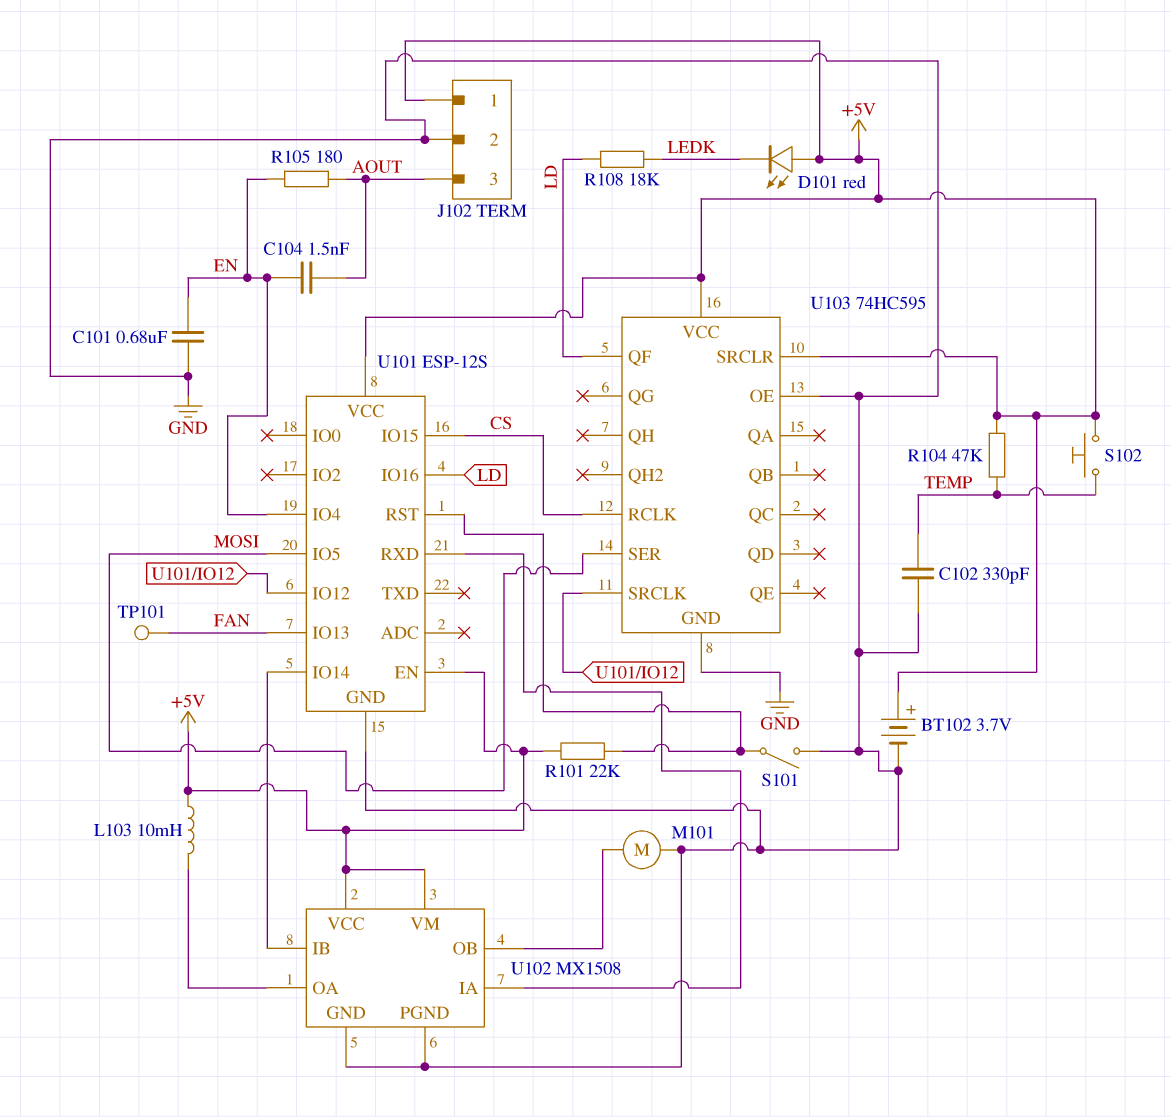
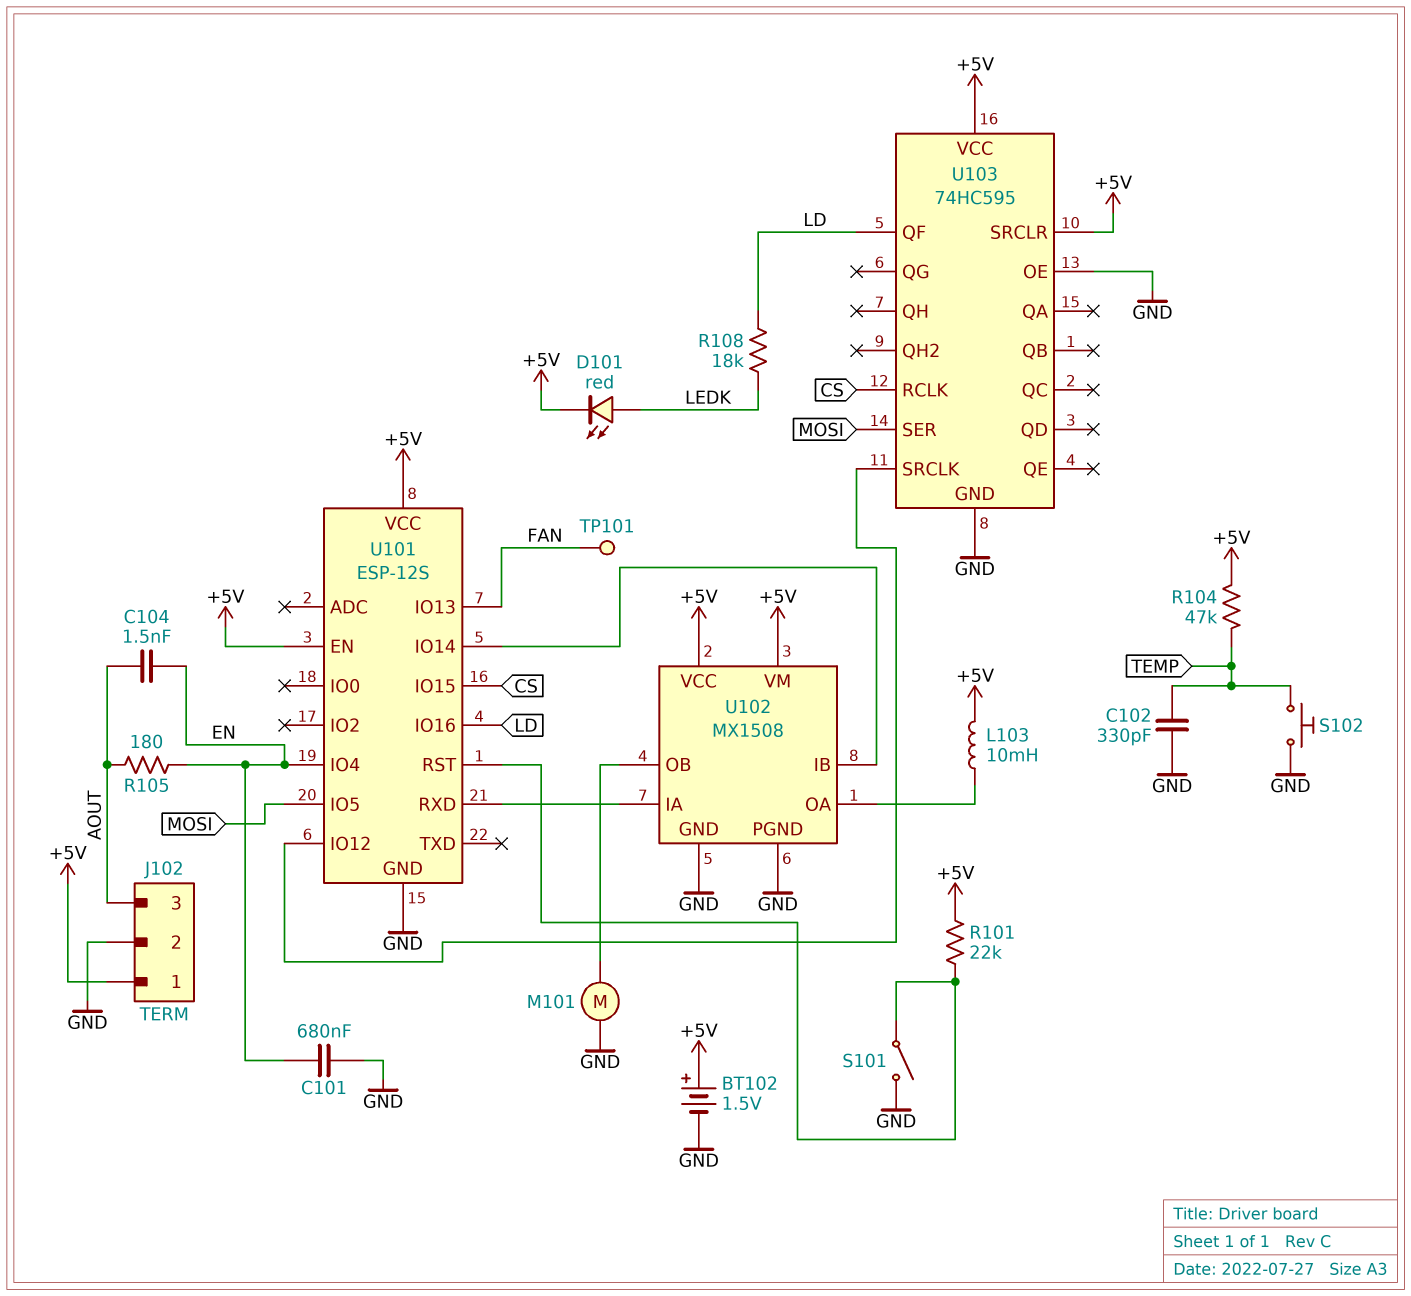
BT102: 3.7V (plus +5V, minus GND) -> 1.5V (plus +5V, minus GND)
D101: LED red (A +5V, K LEDK) -> LED red (A LEDK, K +5V)
S102: button (+5V, TEMP) -> button (GND, TEMP)

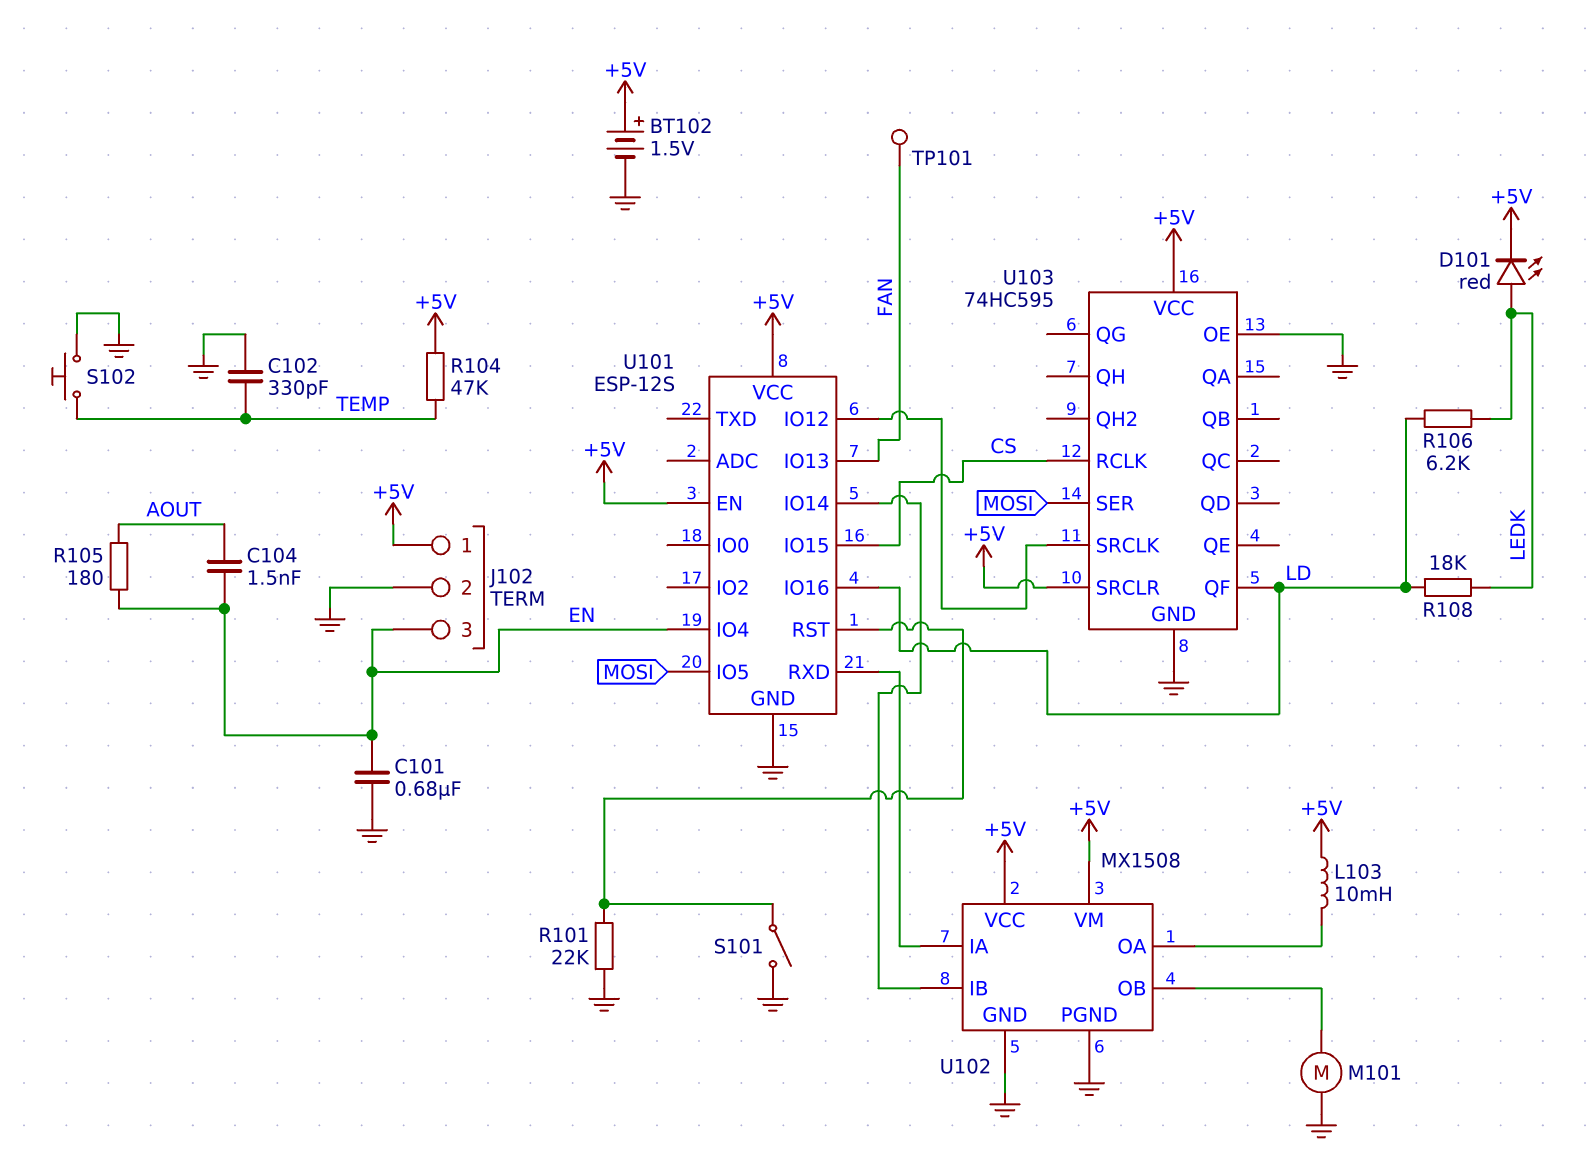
J102 pin 3: AOUT -> EN
R101: 22k (+5V, U101/RST) -> 22k (GND, U101/RST)
R106: none -> 6.2k (LD, LEDK)

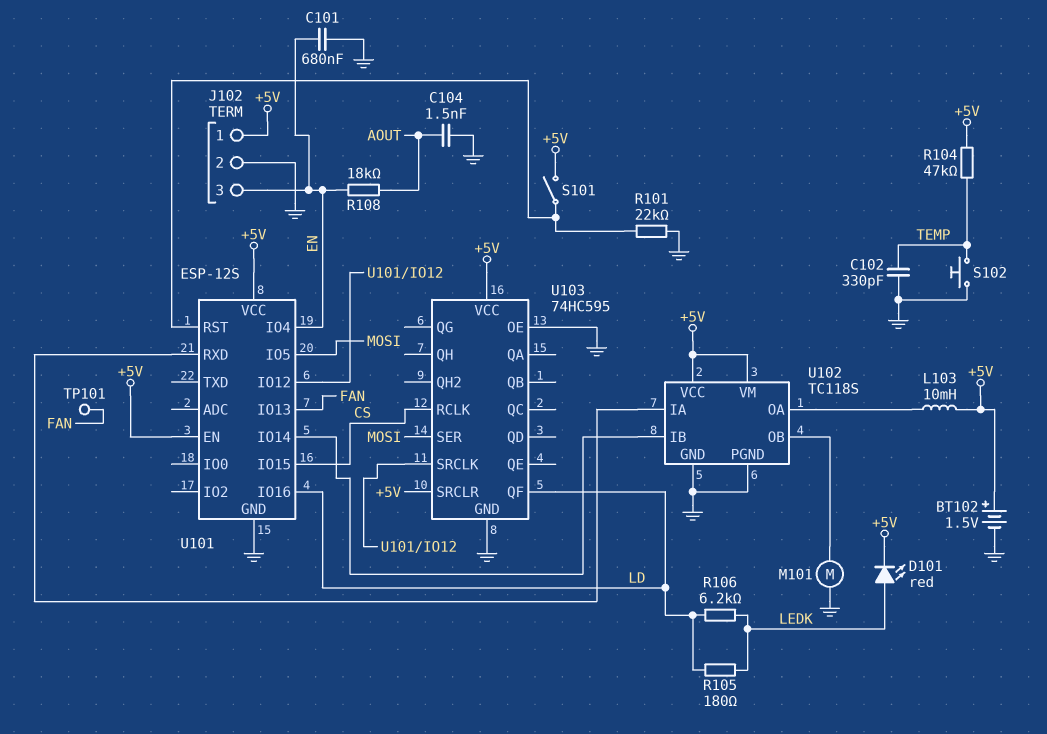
C104: 1.5nF (AOUT, EN) -> 1.5nF (AOUT, GND)
R105: 180 (AOUT, EN) -> 180 (LD, LEDK)
R108: 18k (LD, LEDK) -> 18k (AOUT, EN)
S101: switch (GND, U101/RST) -> switch (+5V, U101/RST)
U102: MX1508 -> TC118S

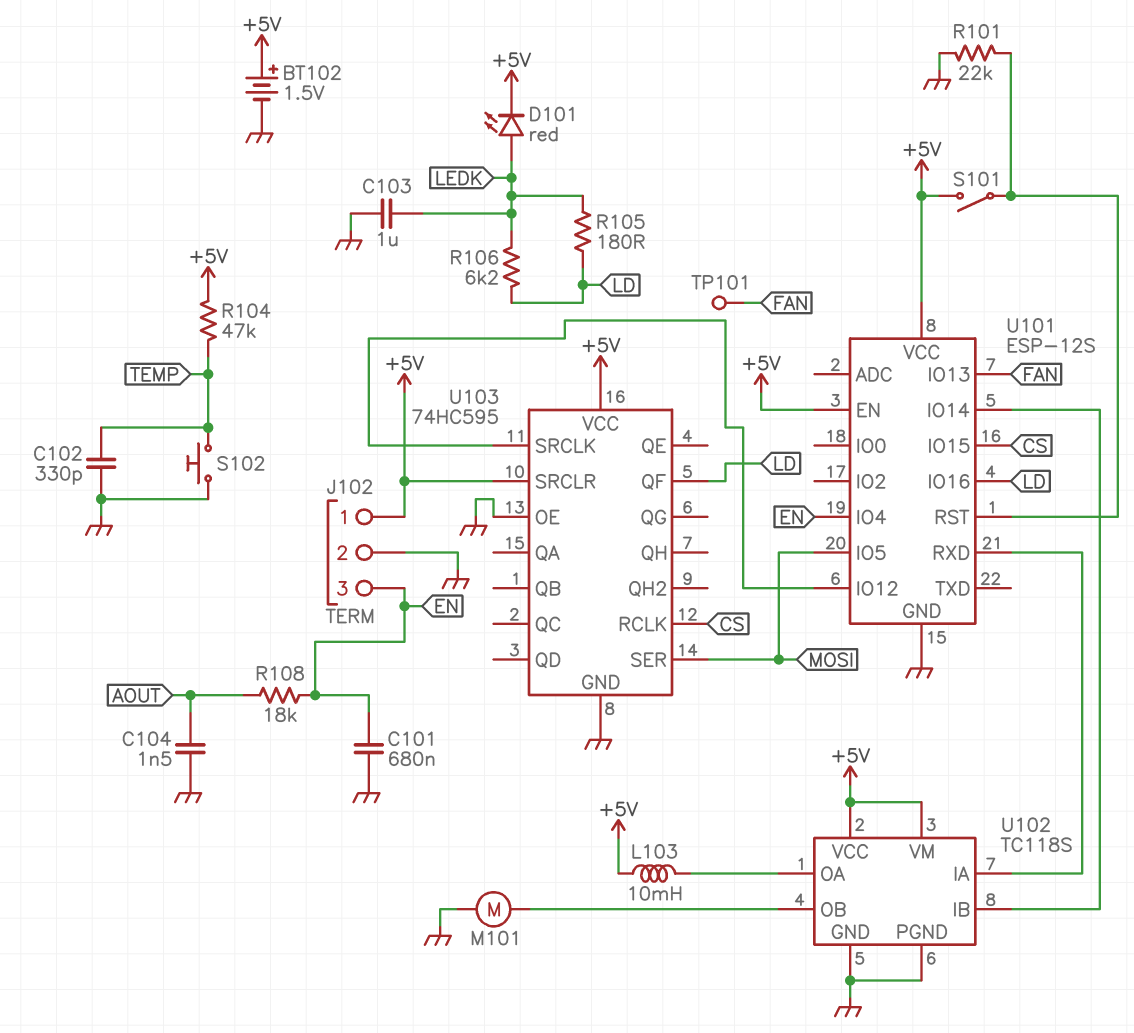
C103: none -> 1uF (GND, LEDK)

